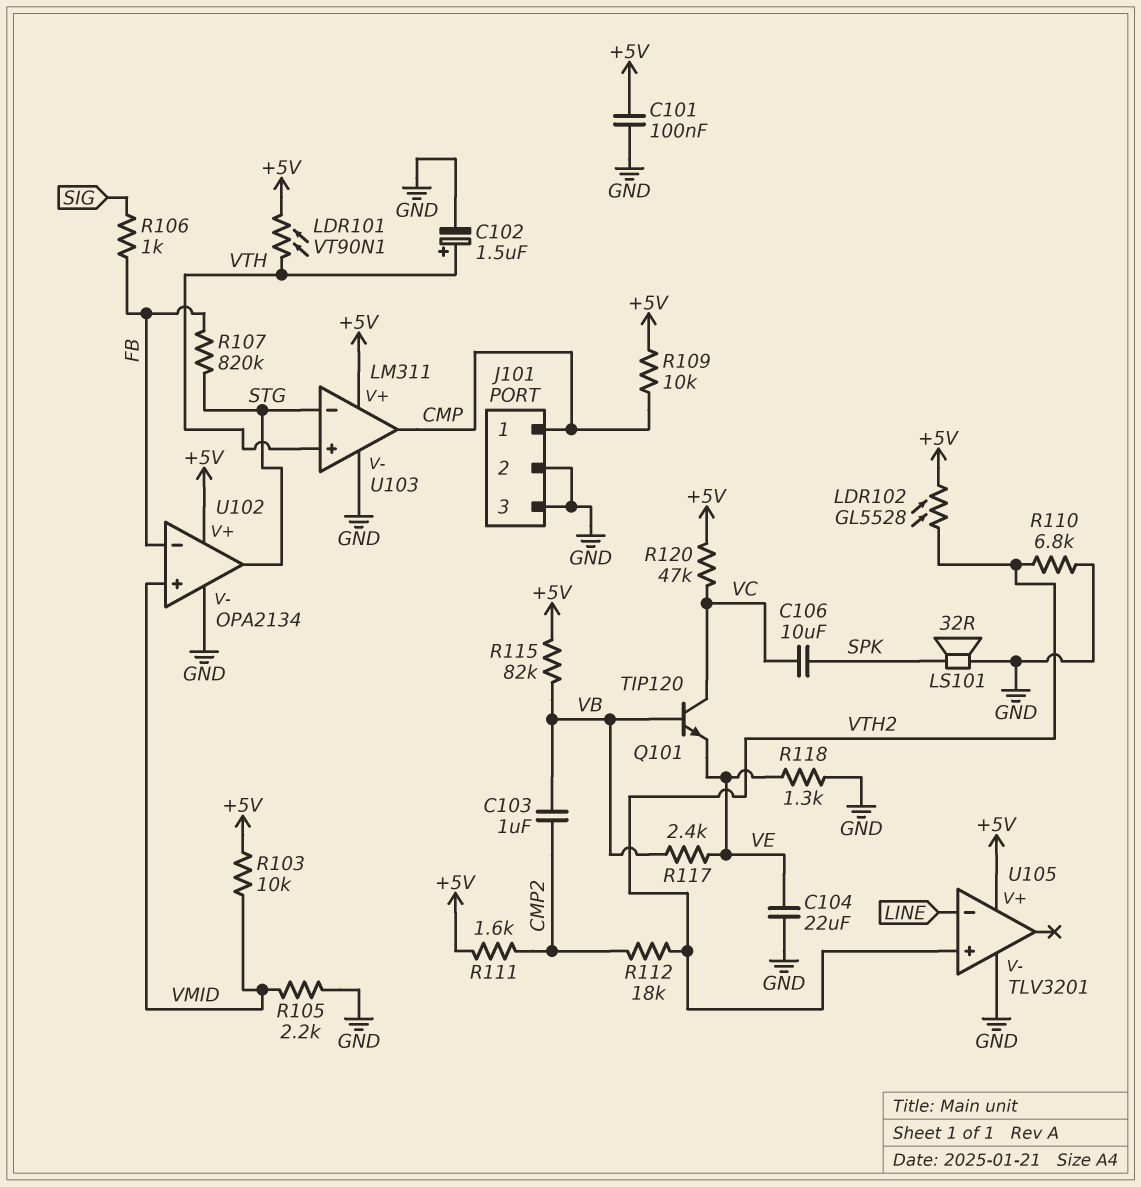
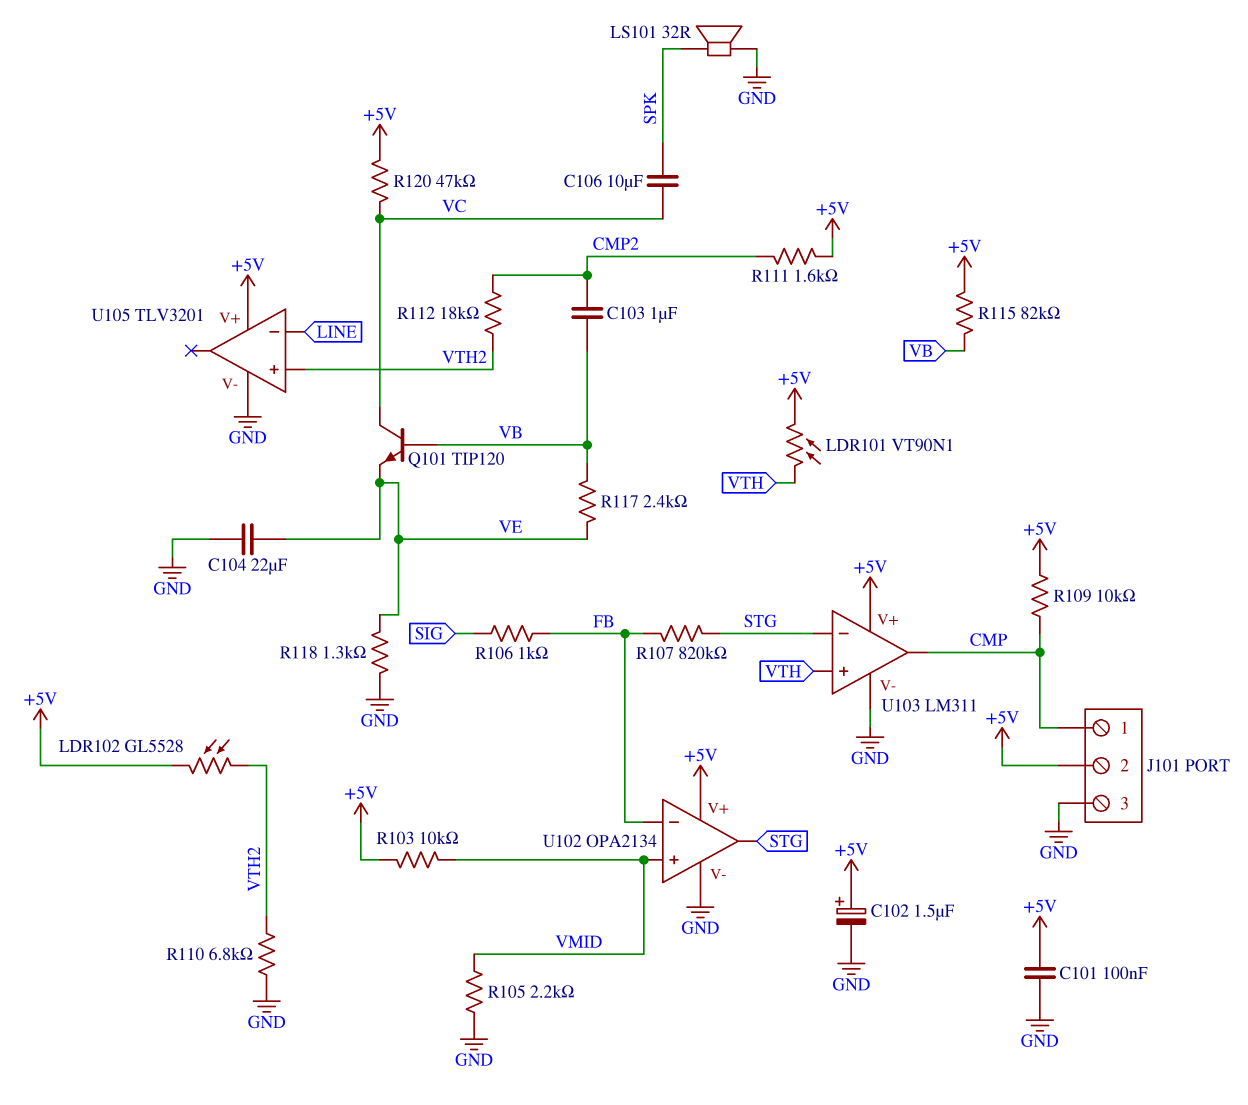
C102: 1.5uF (plus VTH, minus GND) -> 1.5uF (plus +5V, minus GND)
J101 pin 2: GND -> +5V

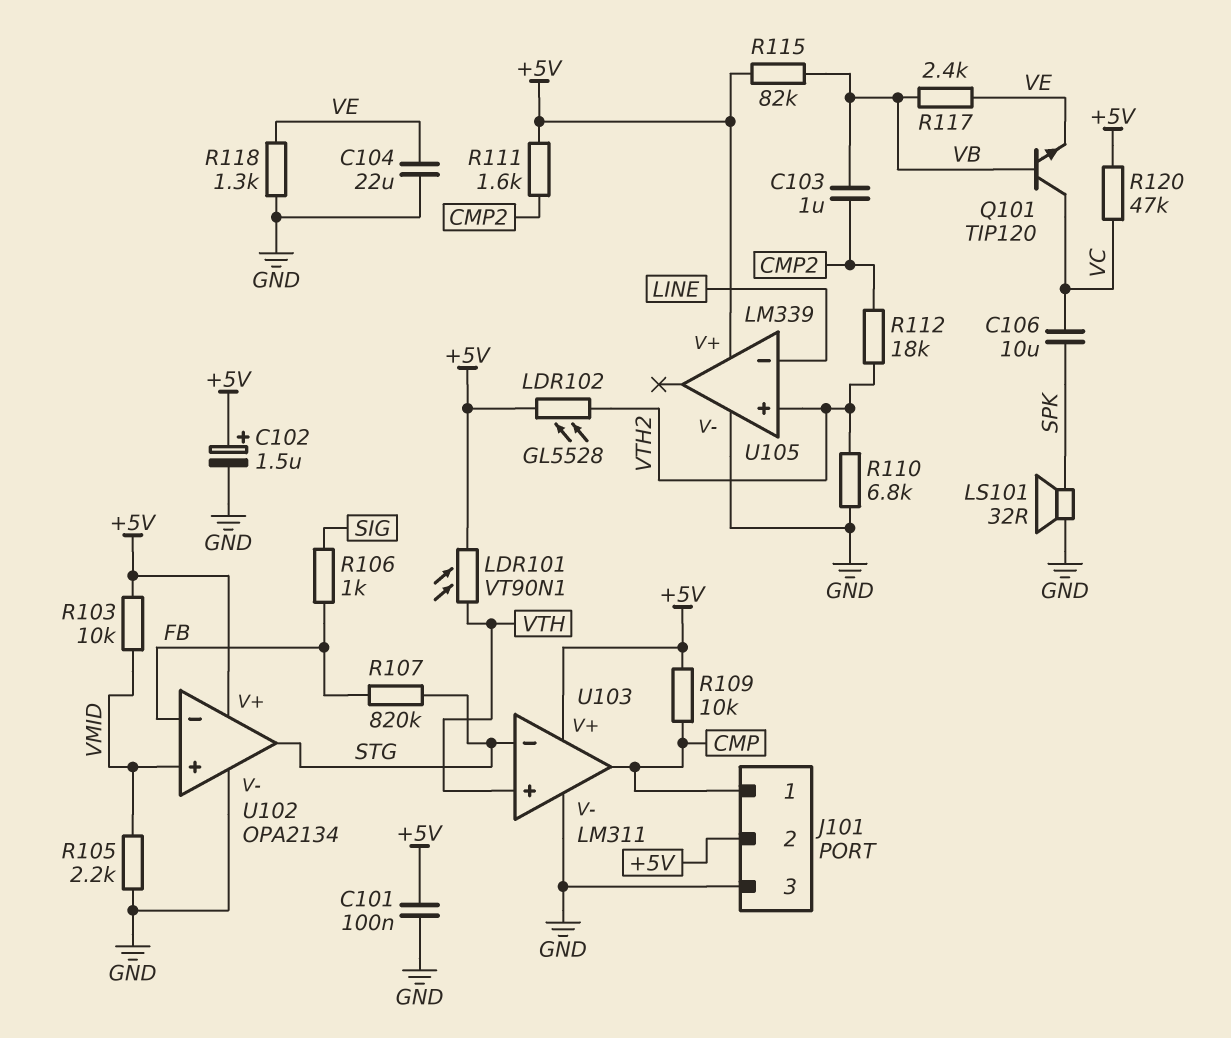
U105: TLV3201 -> LM339

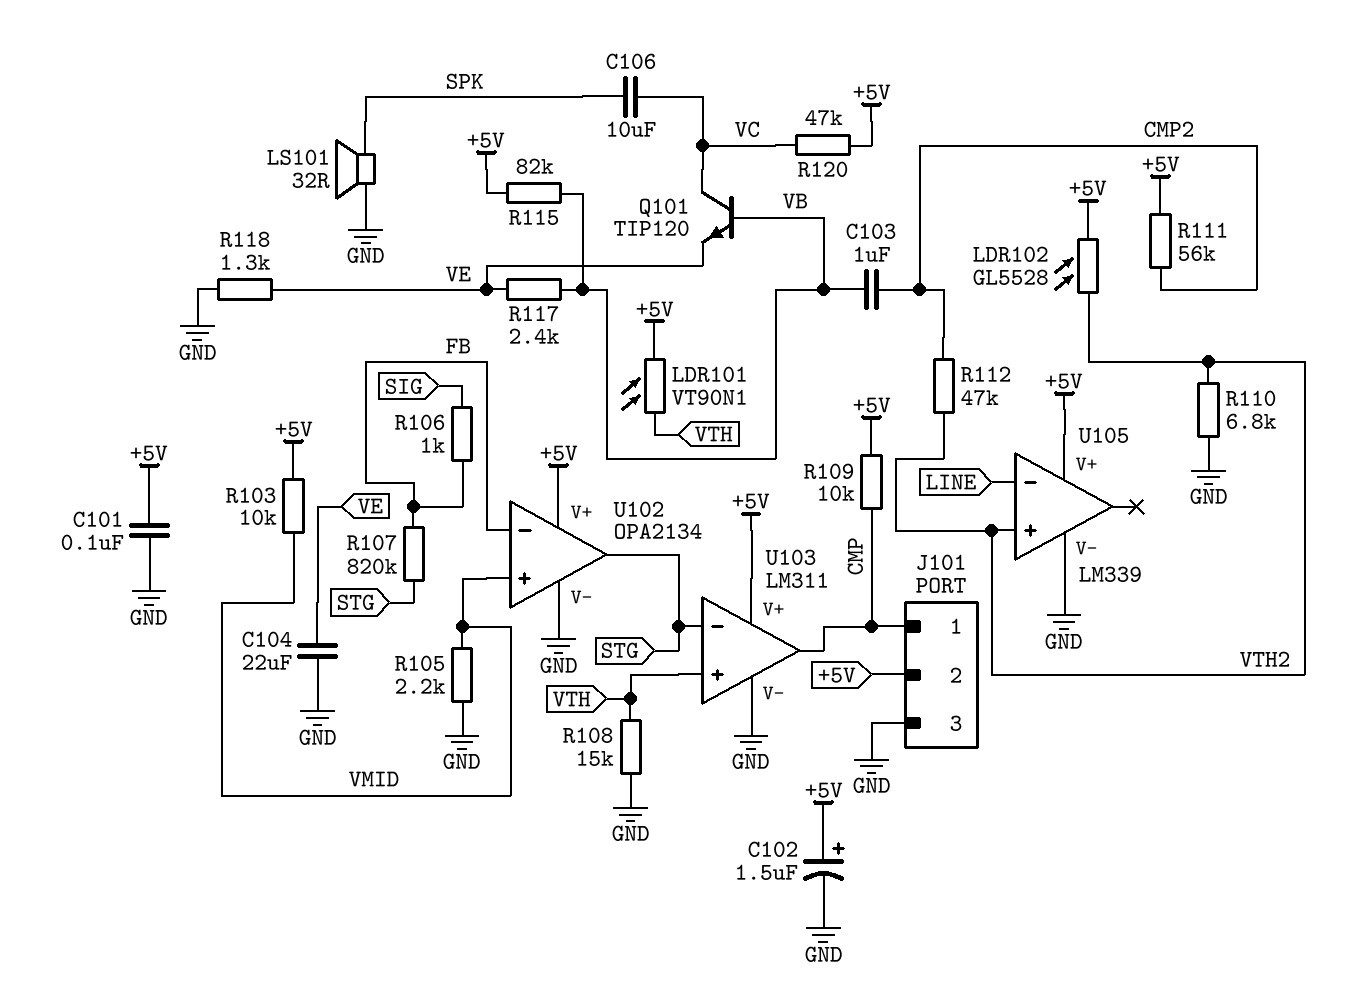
R108: none -> 15k (GND, VTH)
R111: 1.6k (+5V, CMP2) -> 56k (+5V, CMP2)
R112: 18k (CMP2, VTH2) -> 47k (CMP2, VTH2)

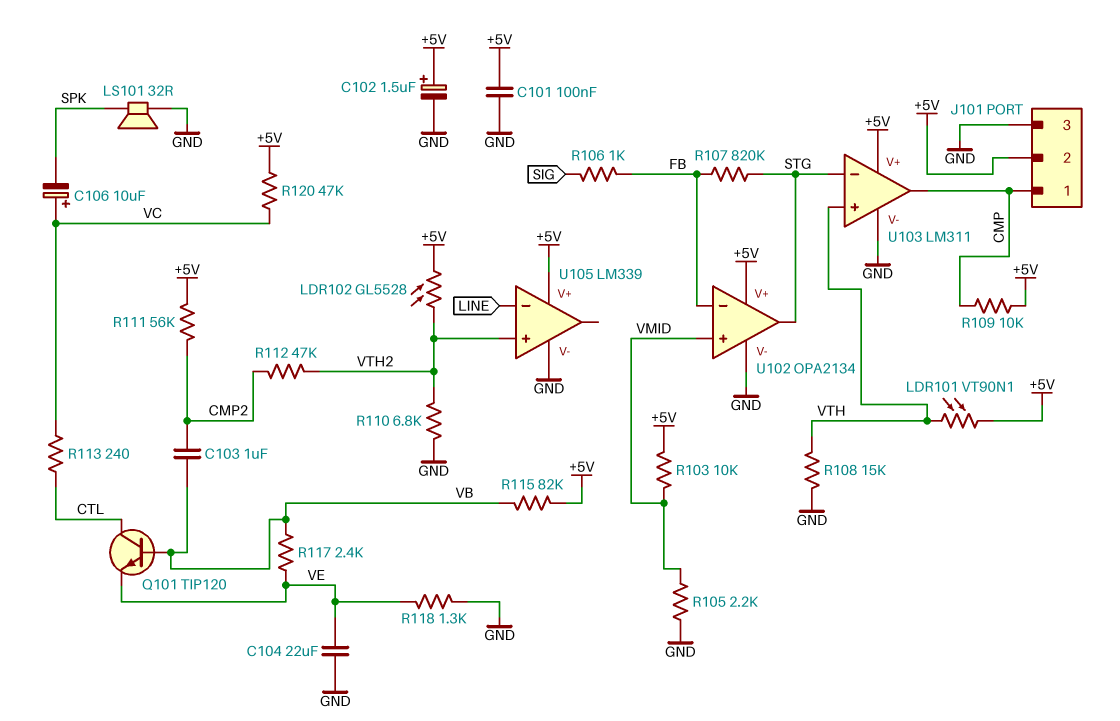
C106: 10uF (SPK, VC) -> 10uF (plus VC, minus SPK)
Q101: NPN TIP120 (B VB, C VC, E VE) -> NPN TIP120 (B VB, C CTL, E VE)
R113: none -> 240 (CTL, VC)

